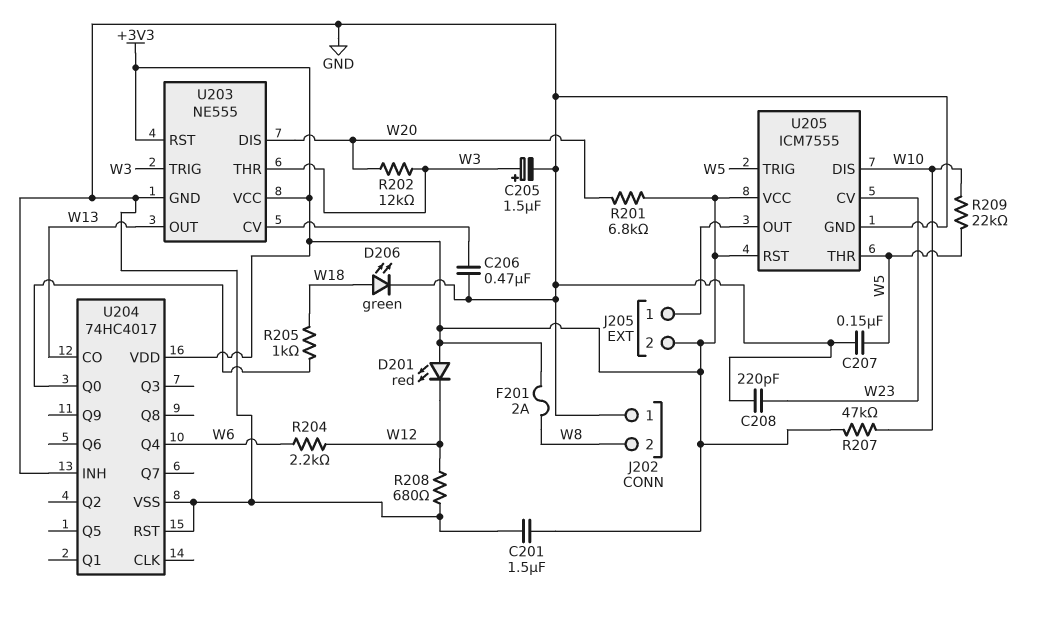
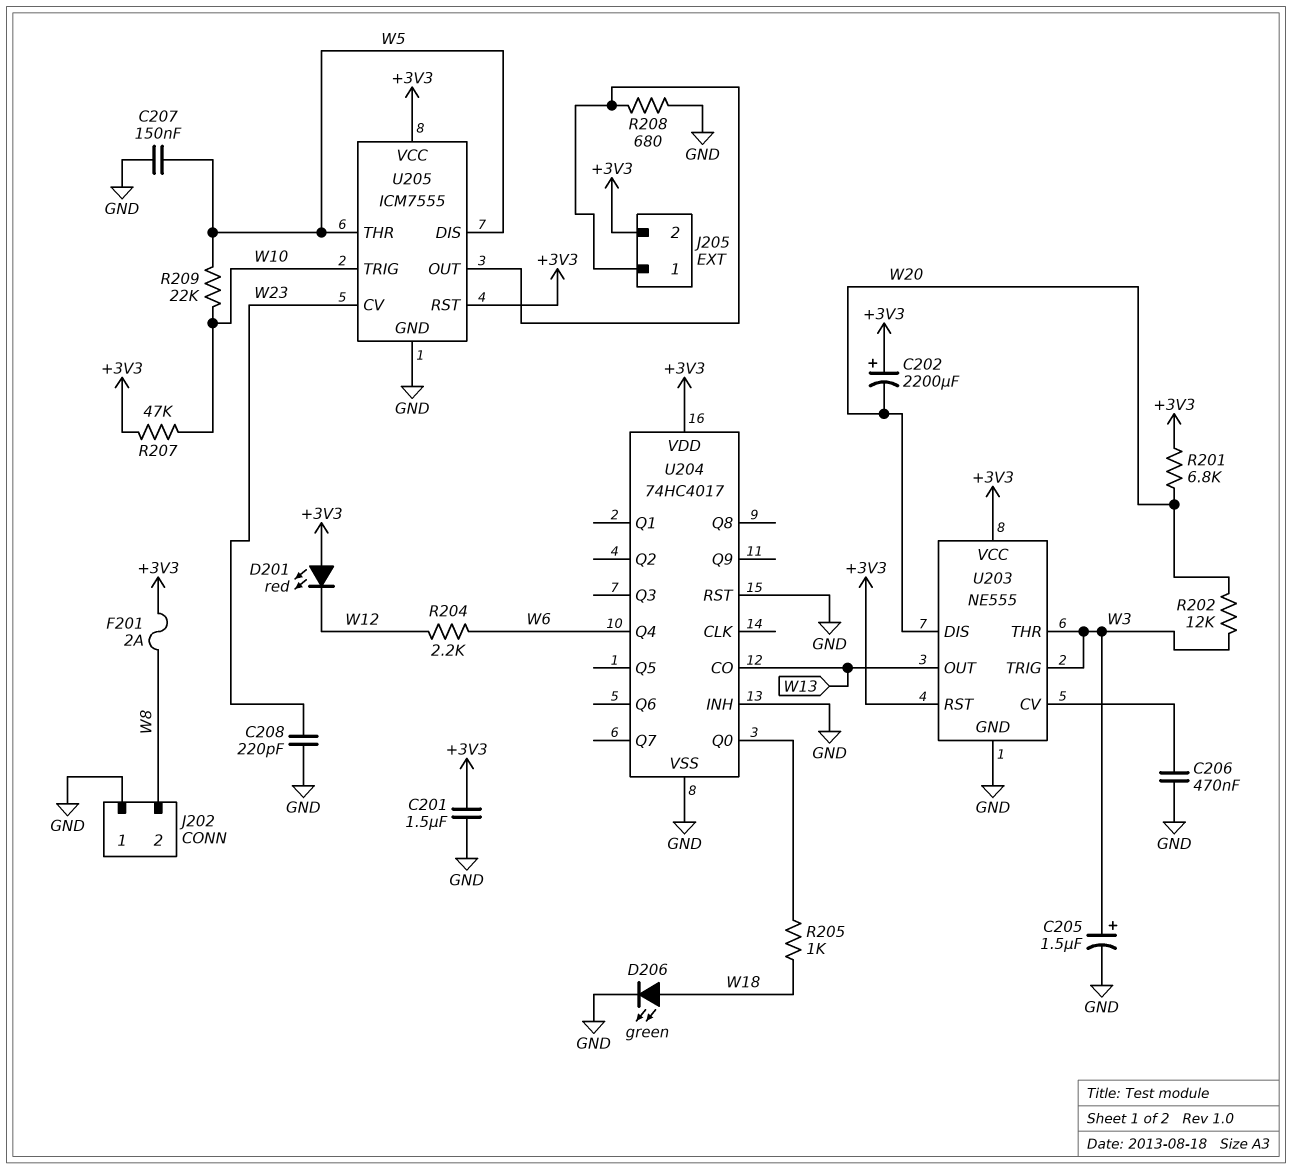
C202: none -> 2200uF (plus +3V3, minus W20)
R208: 680 (GND, W12) -> 680 (GND, J205/1)
U205 pin DIS: W10 -> W5
U205 pin TRIG: W5 -> W10

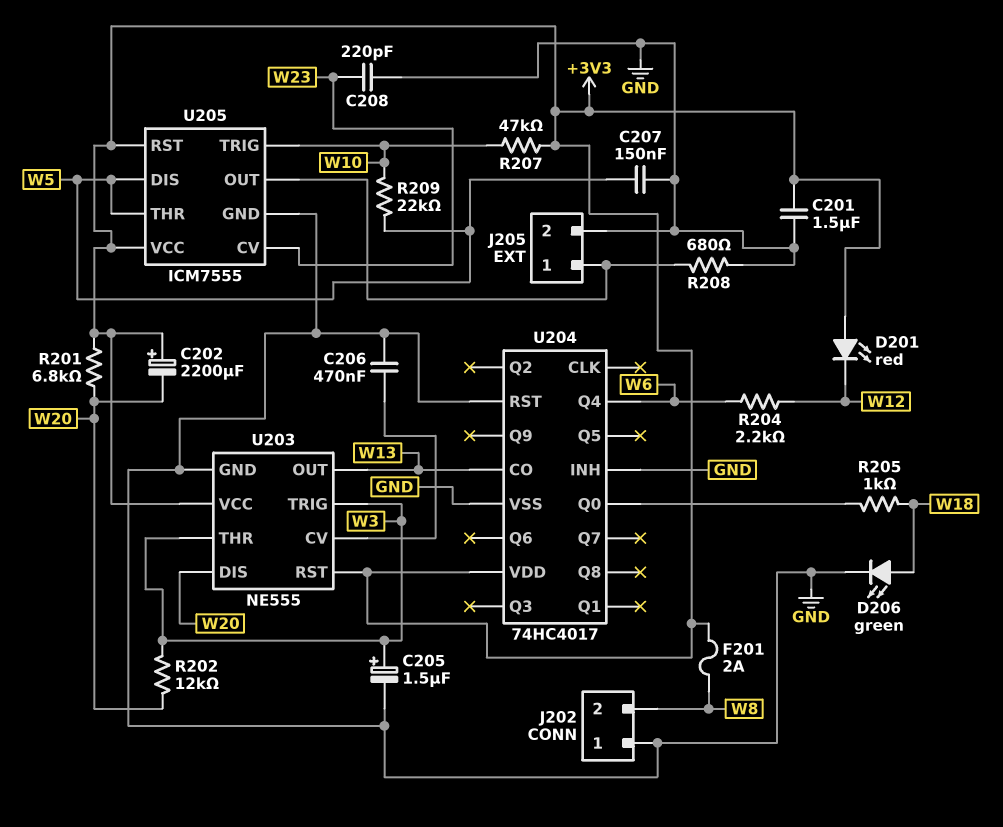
J205 pin 2: +3V3 -> GND

